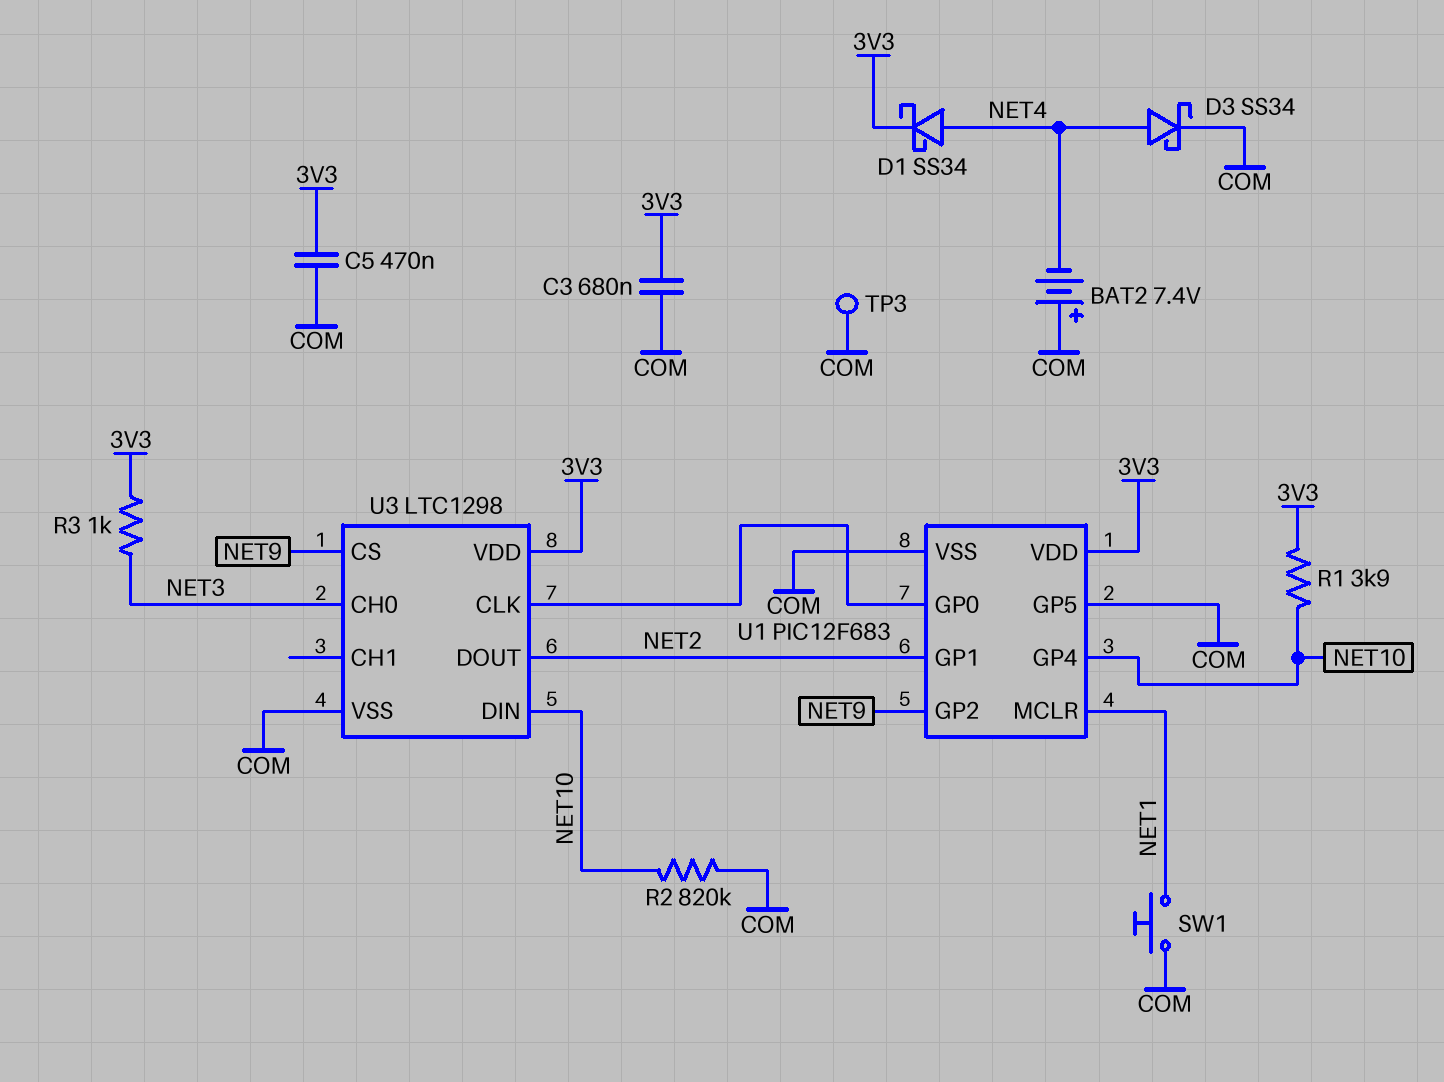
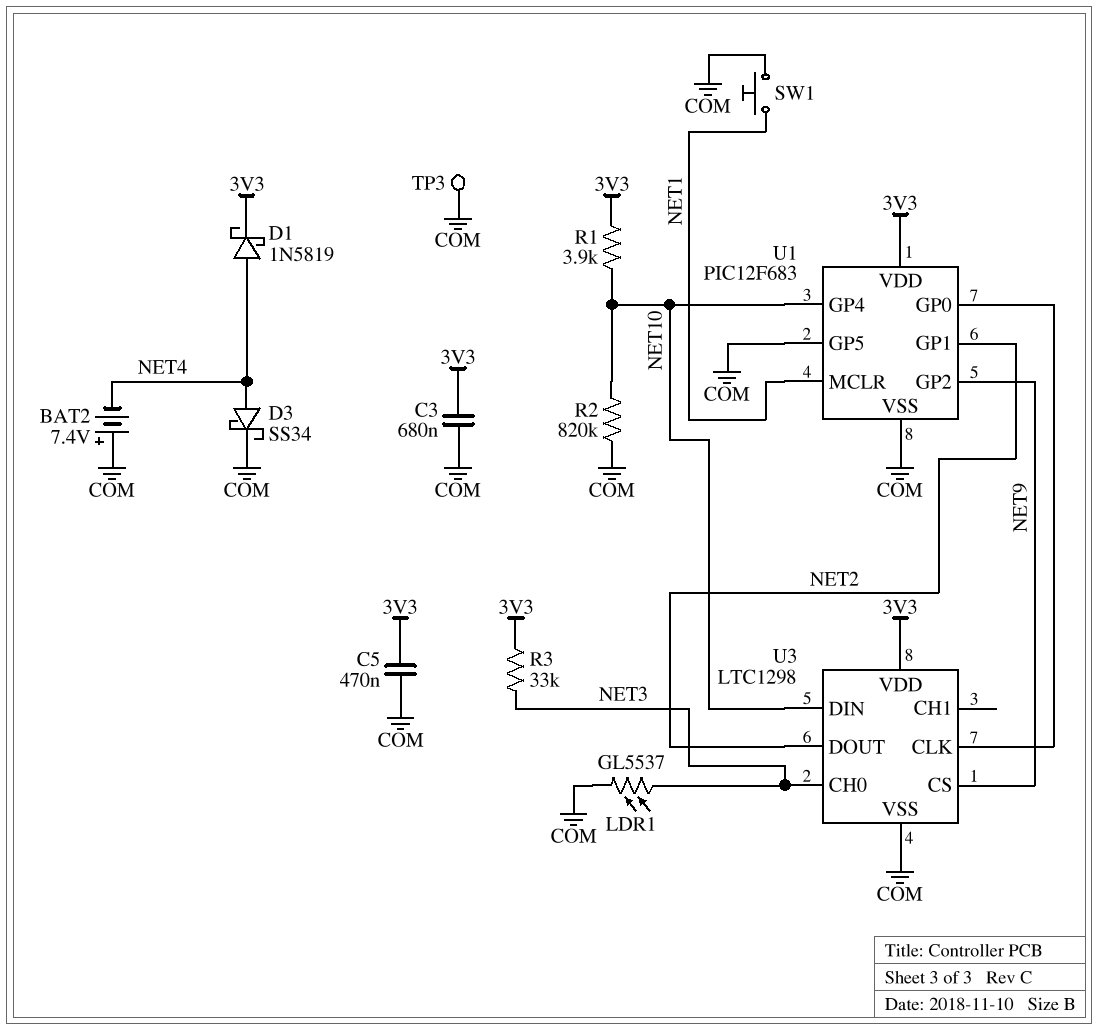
D1: schottky SS34 (A NET4, K 3V3) -> schottky 1N5819 (A NET4, K 3V3)
LDR1: none -> GL5537 (COM, NET3)
R3: 1k (3V3, NET3) -> 33k (3V3, NET3)

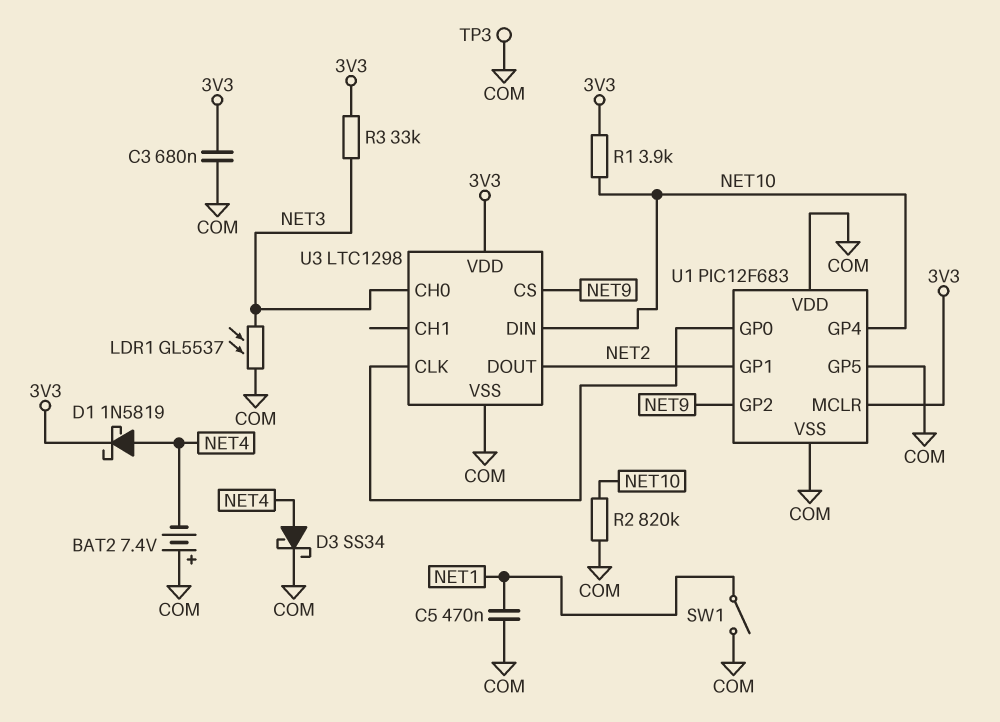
C5: 470nF (3V3, COM) -> 470nF (COM, NET1)
SW1: button (COM, NET1) -> switch (COM, NET1)
U1 pin MCLR: NET1 -> 3V3
U1 pin VDD: 3V3 -> COM

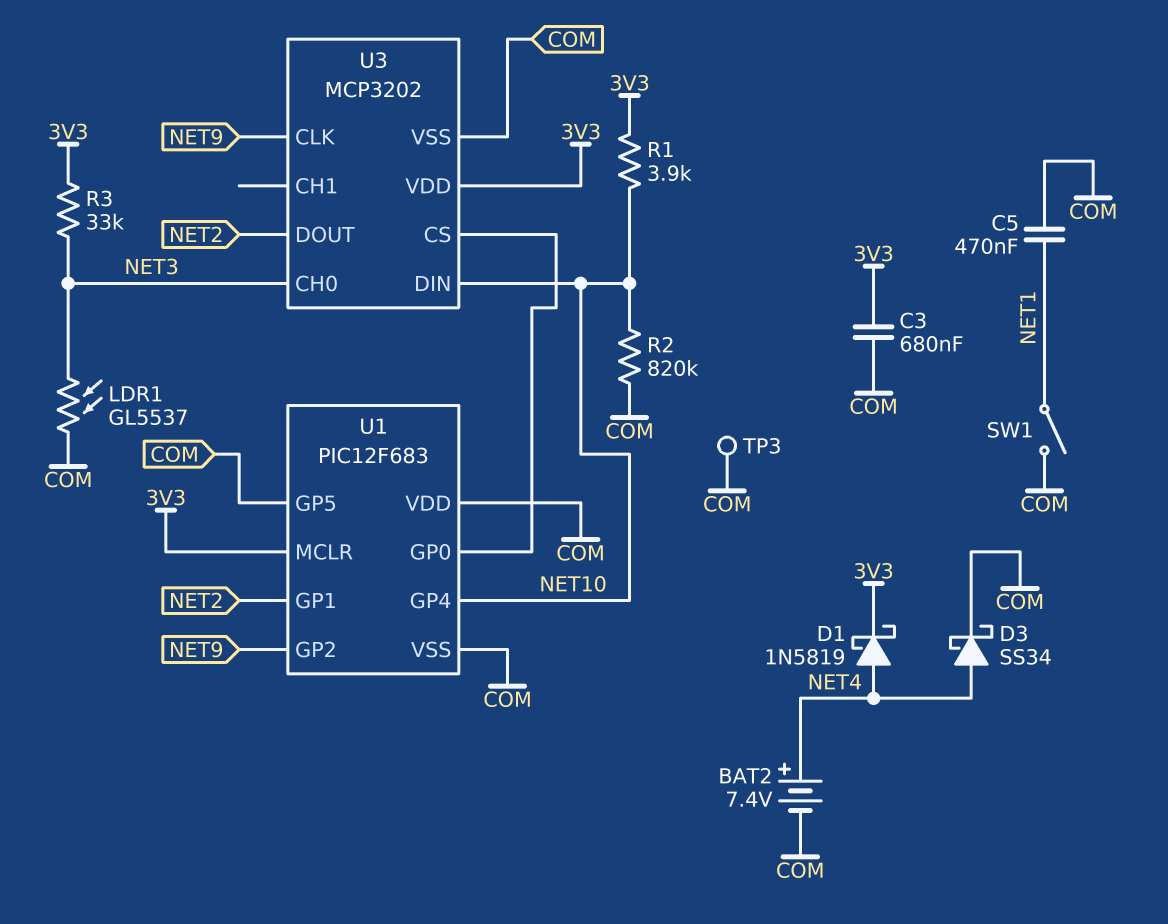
BAT2: 7.4V (plus COM, minus NET4) -> 7.4V (plus NET4, minus COM)
U3: LTC1298 -> MCP3202
U3 pin CLK: U1/GP0 -> NET9
U3 pin CS: NET9 -> U1/GP0

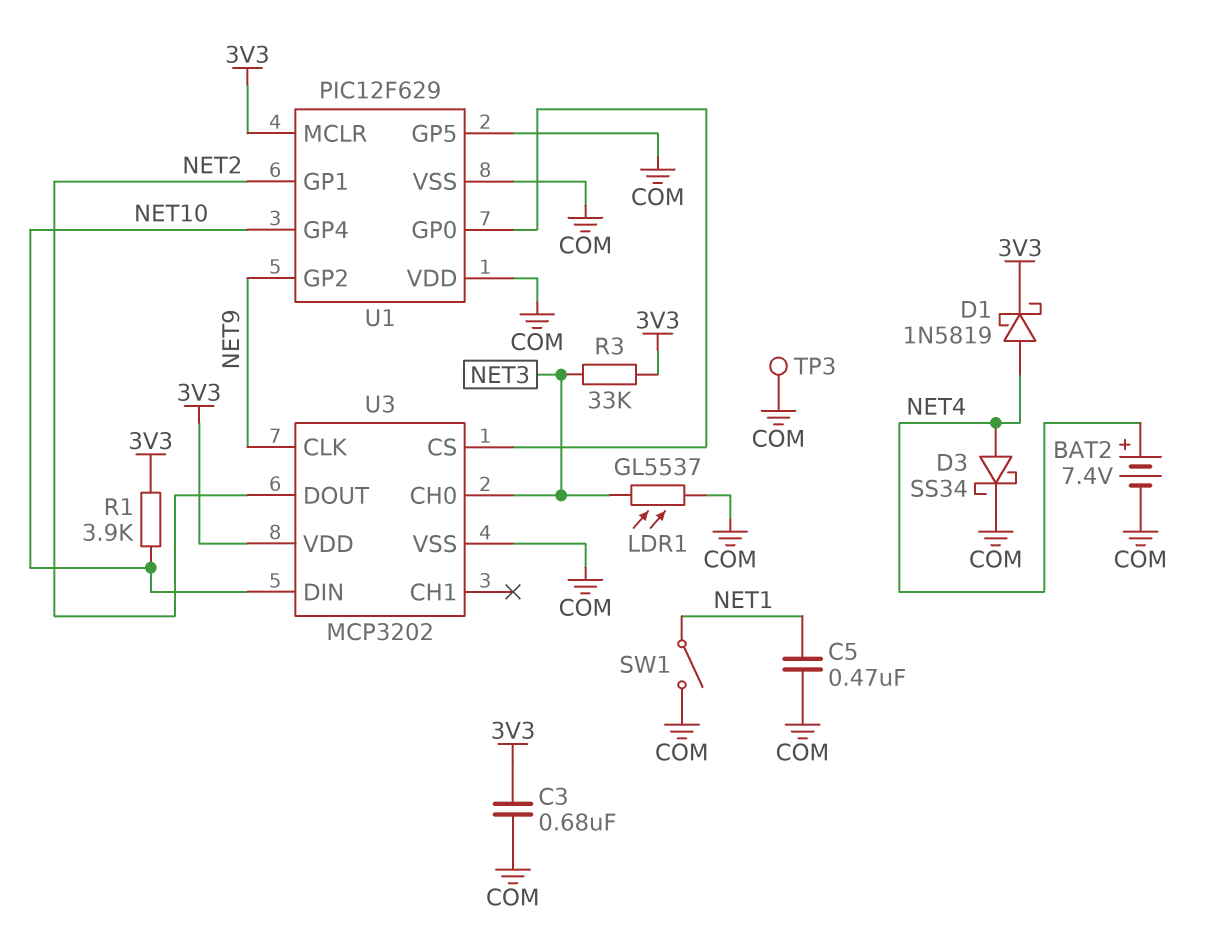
R2: 820k (COM, NET10) -> none
U1: PIC12F683 -> PIC12F629

